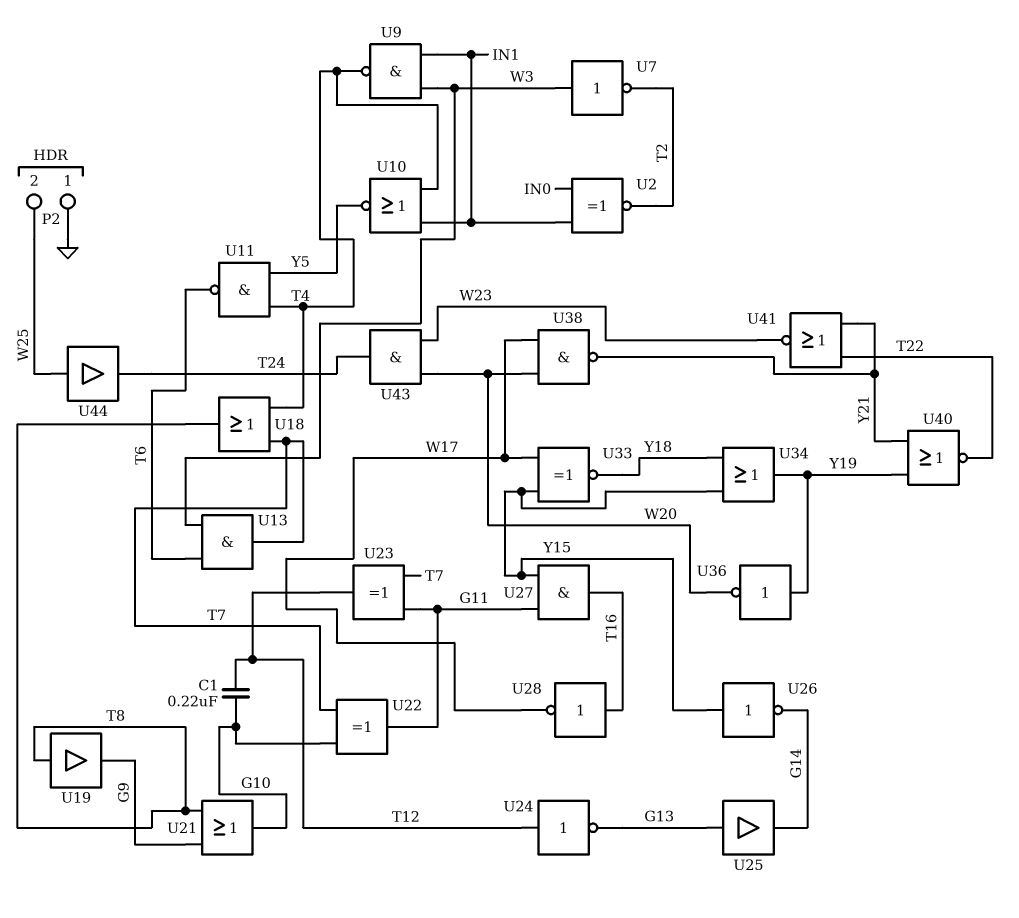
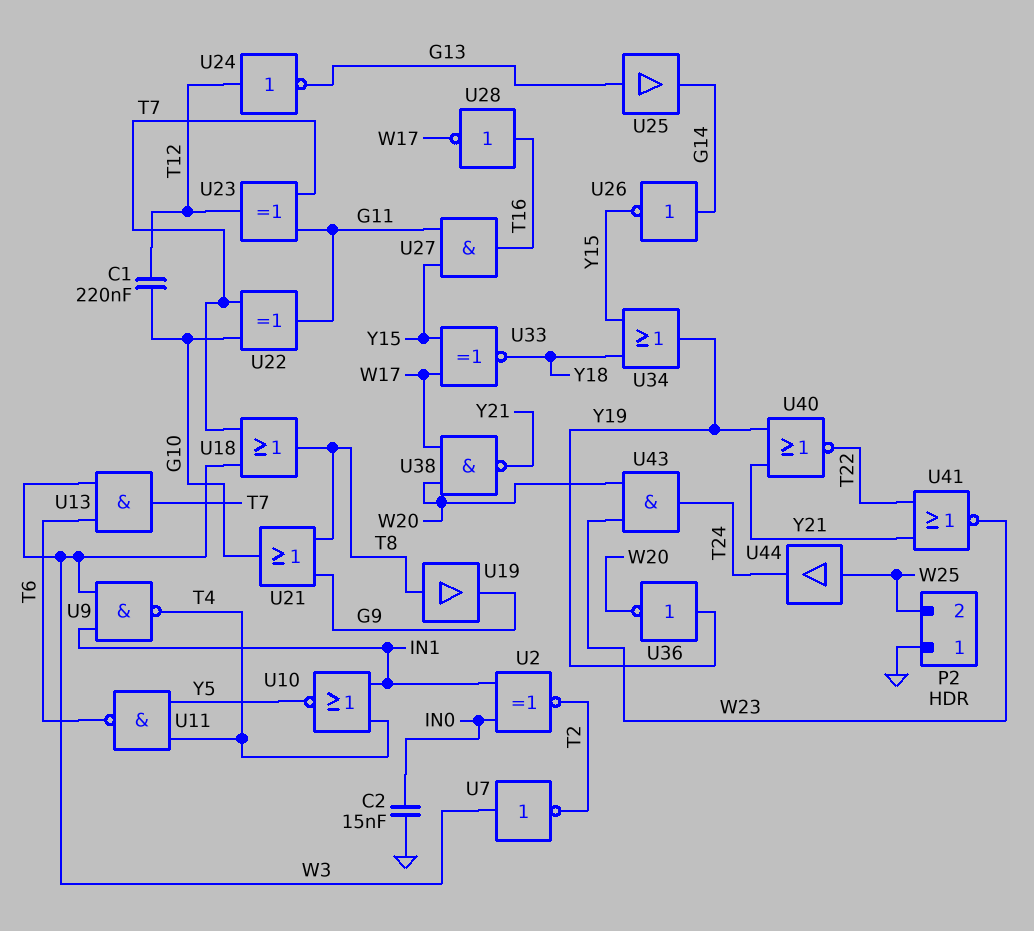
C2: none -> 15nF (GND, IN0)
U18: OR (in T4, in T7, out T8) -> OR (in T7, in W3, out T8)
U26: NOT (in Y15, out G14) -> NOT (in G14, out Y15)

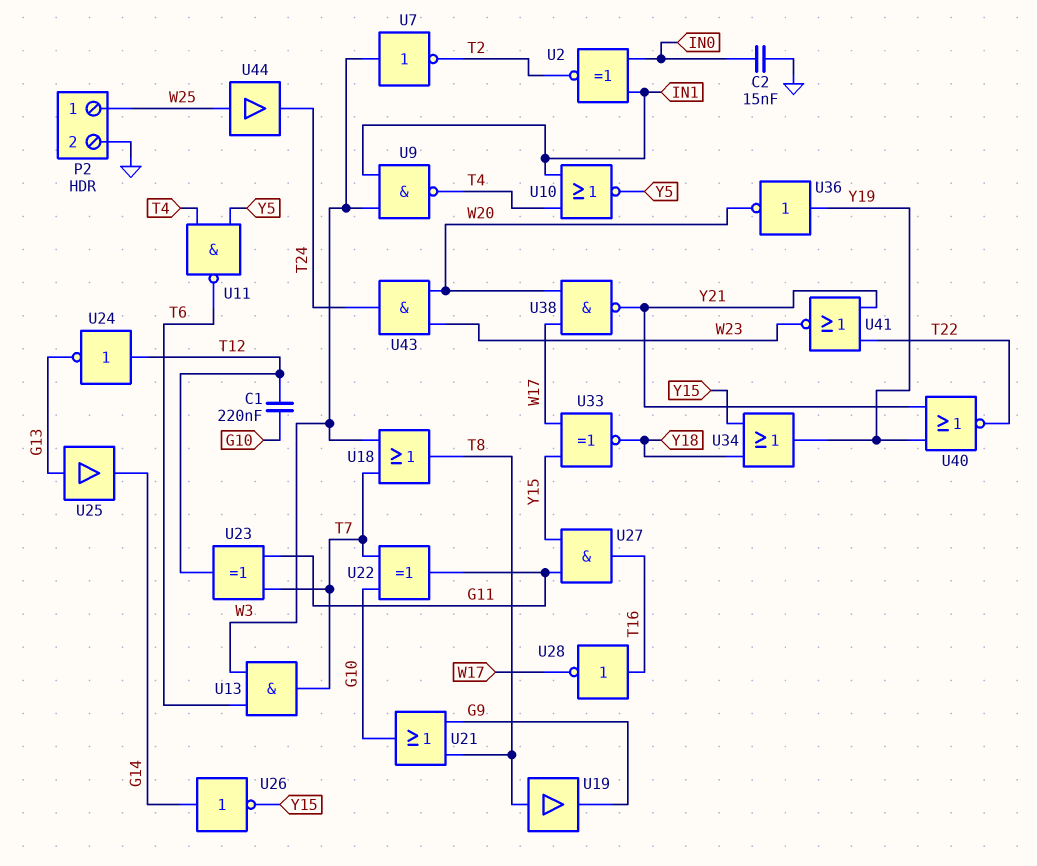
P2 pin 1: GND -> W25
P2 pin 2: W25 -> GND

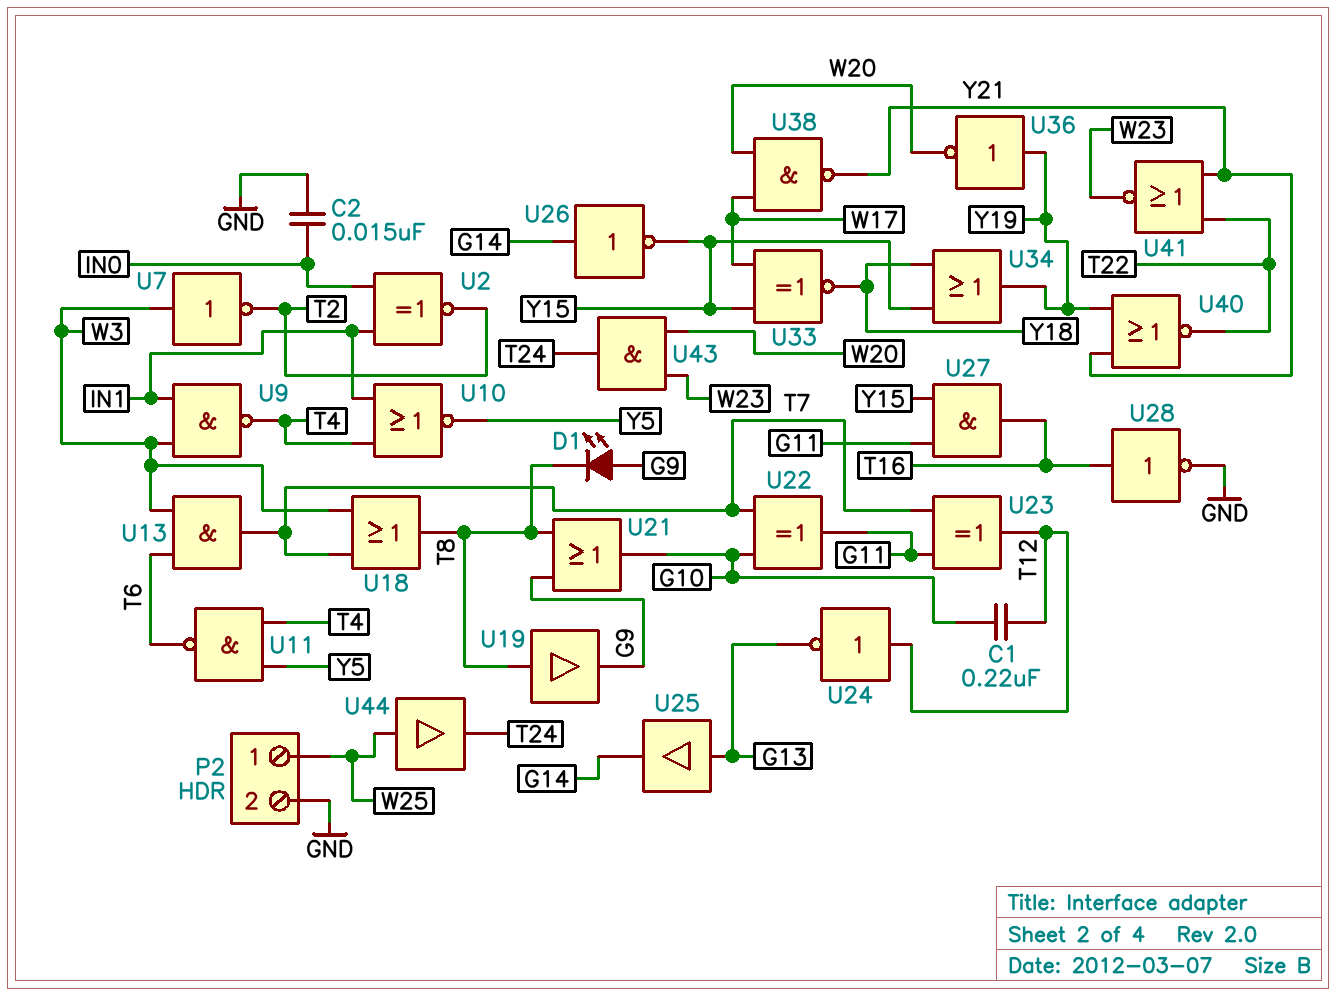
D1: none -> LED (A G9, K T8)
U28: NOT (in T16, out W17) -> NOT (in T16, out GND)

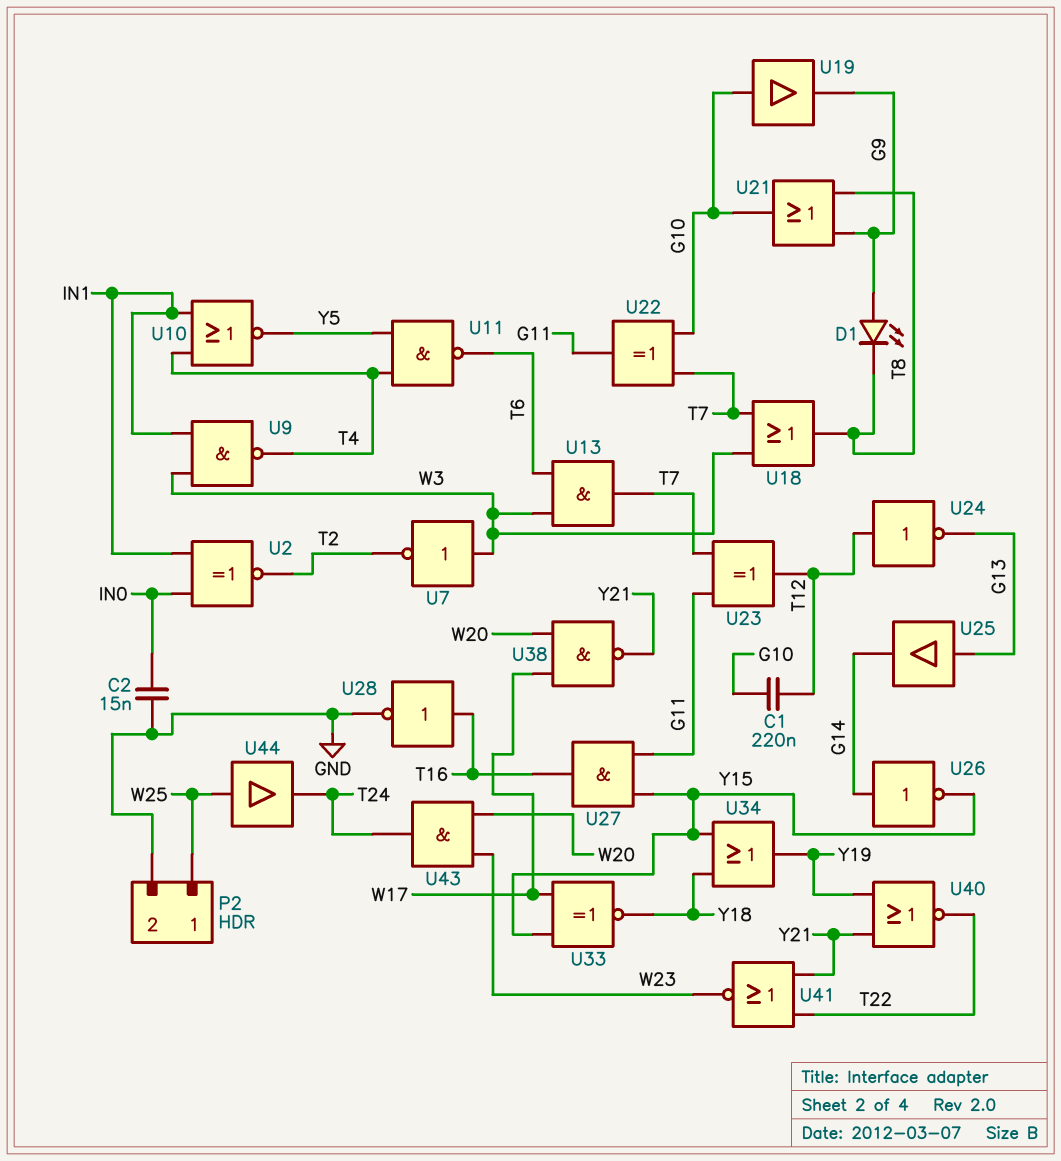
U19: buffer (in T8, out G9) -> buffer (in G10, out G9)
U36: NOT (in Y19, out W20) -> none

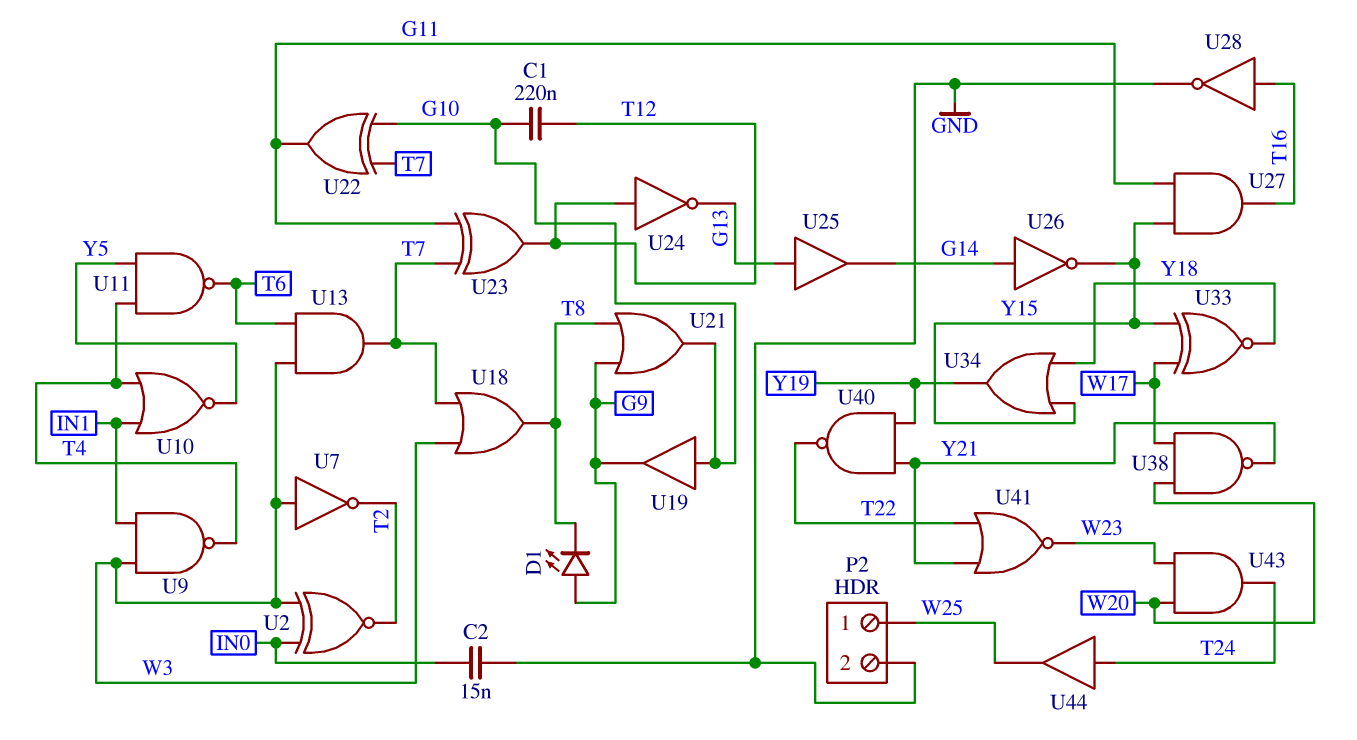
U2: XNOR (in IN0, in IN1, out T2) -> XNOR (in IN0, in W3, out T2)
U40: NOR (in Y19, in Y21, out T22) -> NAND (in Y19, in Y21, out T22)
U44: buffer (in W25, out T24) -> buffer (in T24, out W25)

